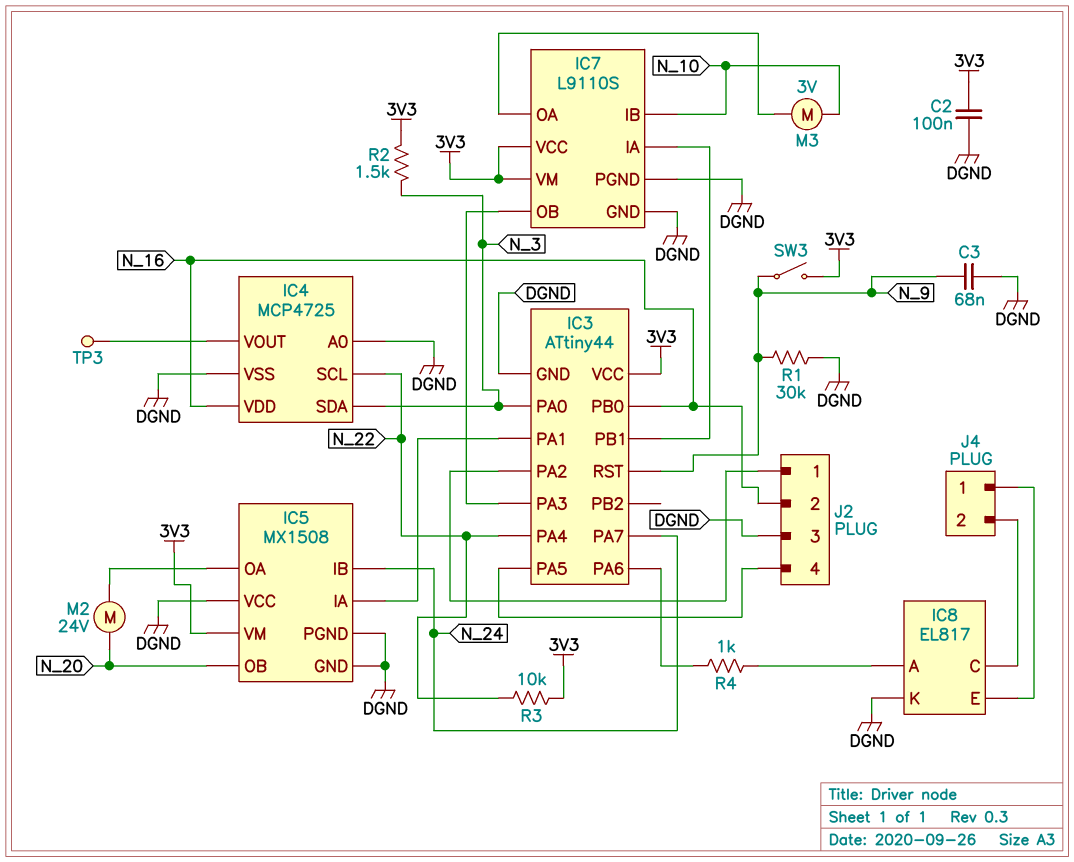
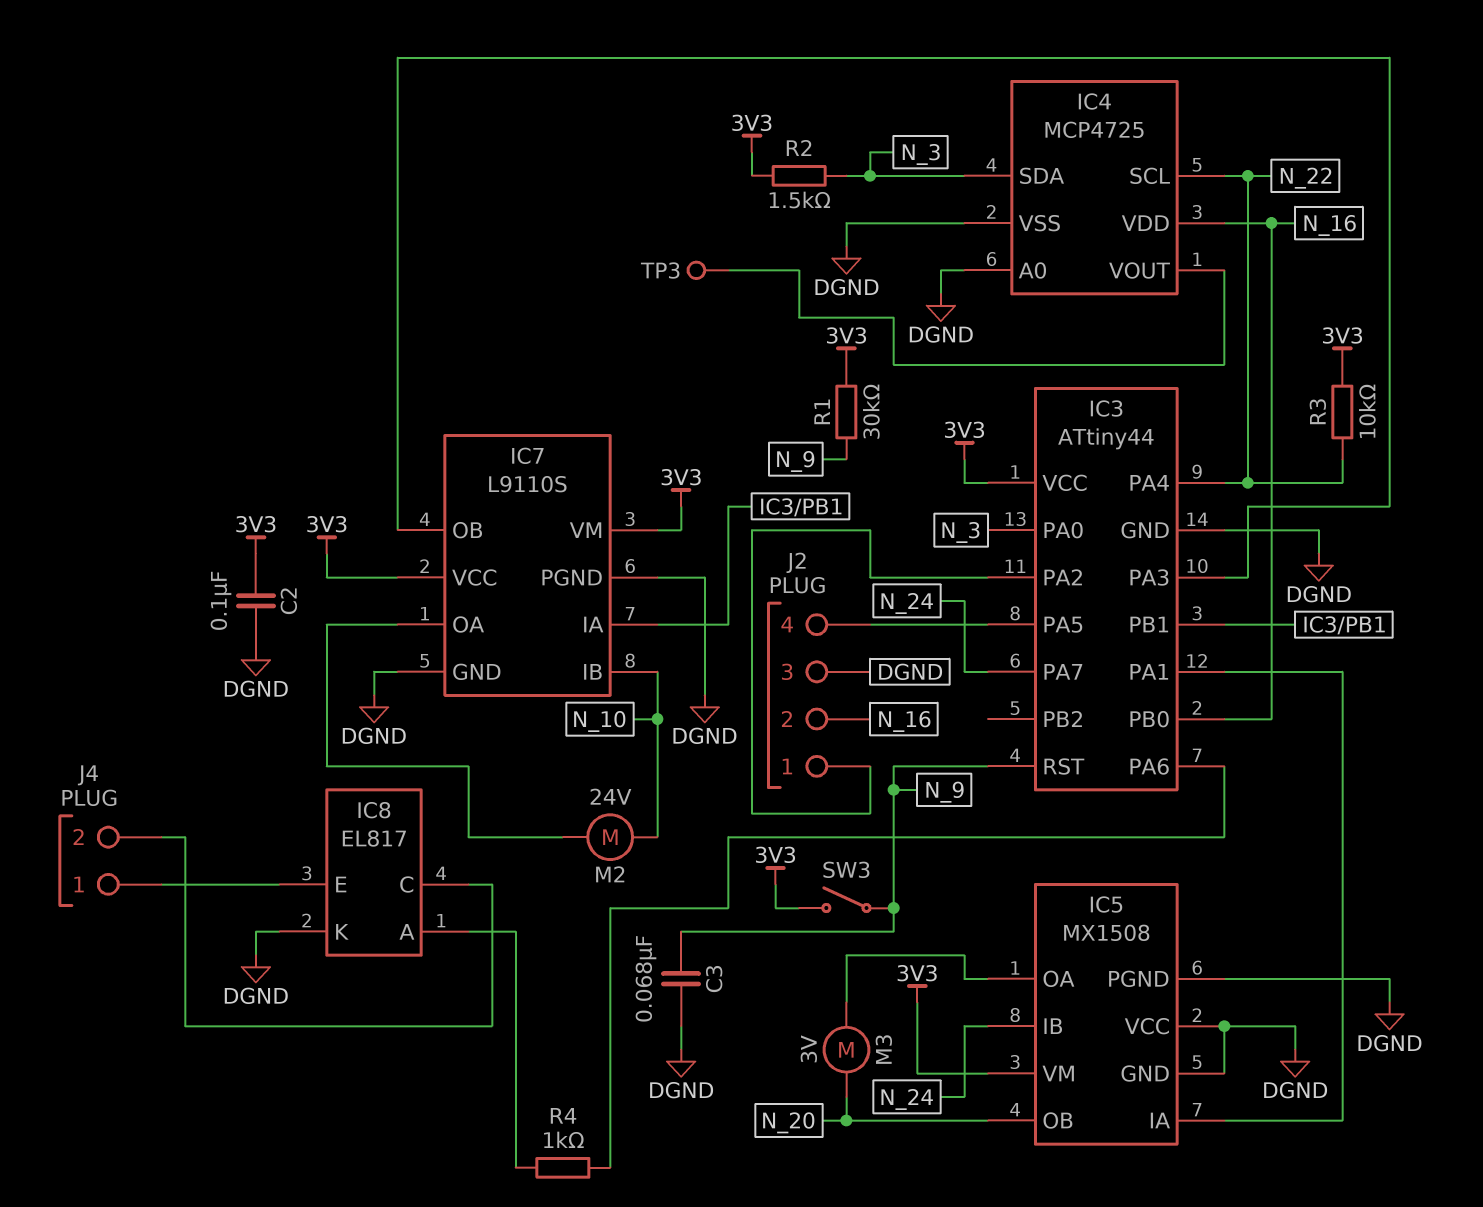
M2: motor 24V (IC5/OA, N_20) -> motor 24V (IC7/OA, N_10)
M3: motor 3V (IC7/OA, N_10) -> motor 3V (IC5/OA, N_20)
R1: 30k (DGND, N_9) -> 30k (3V3, N_9)

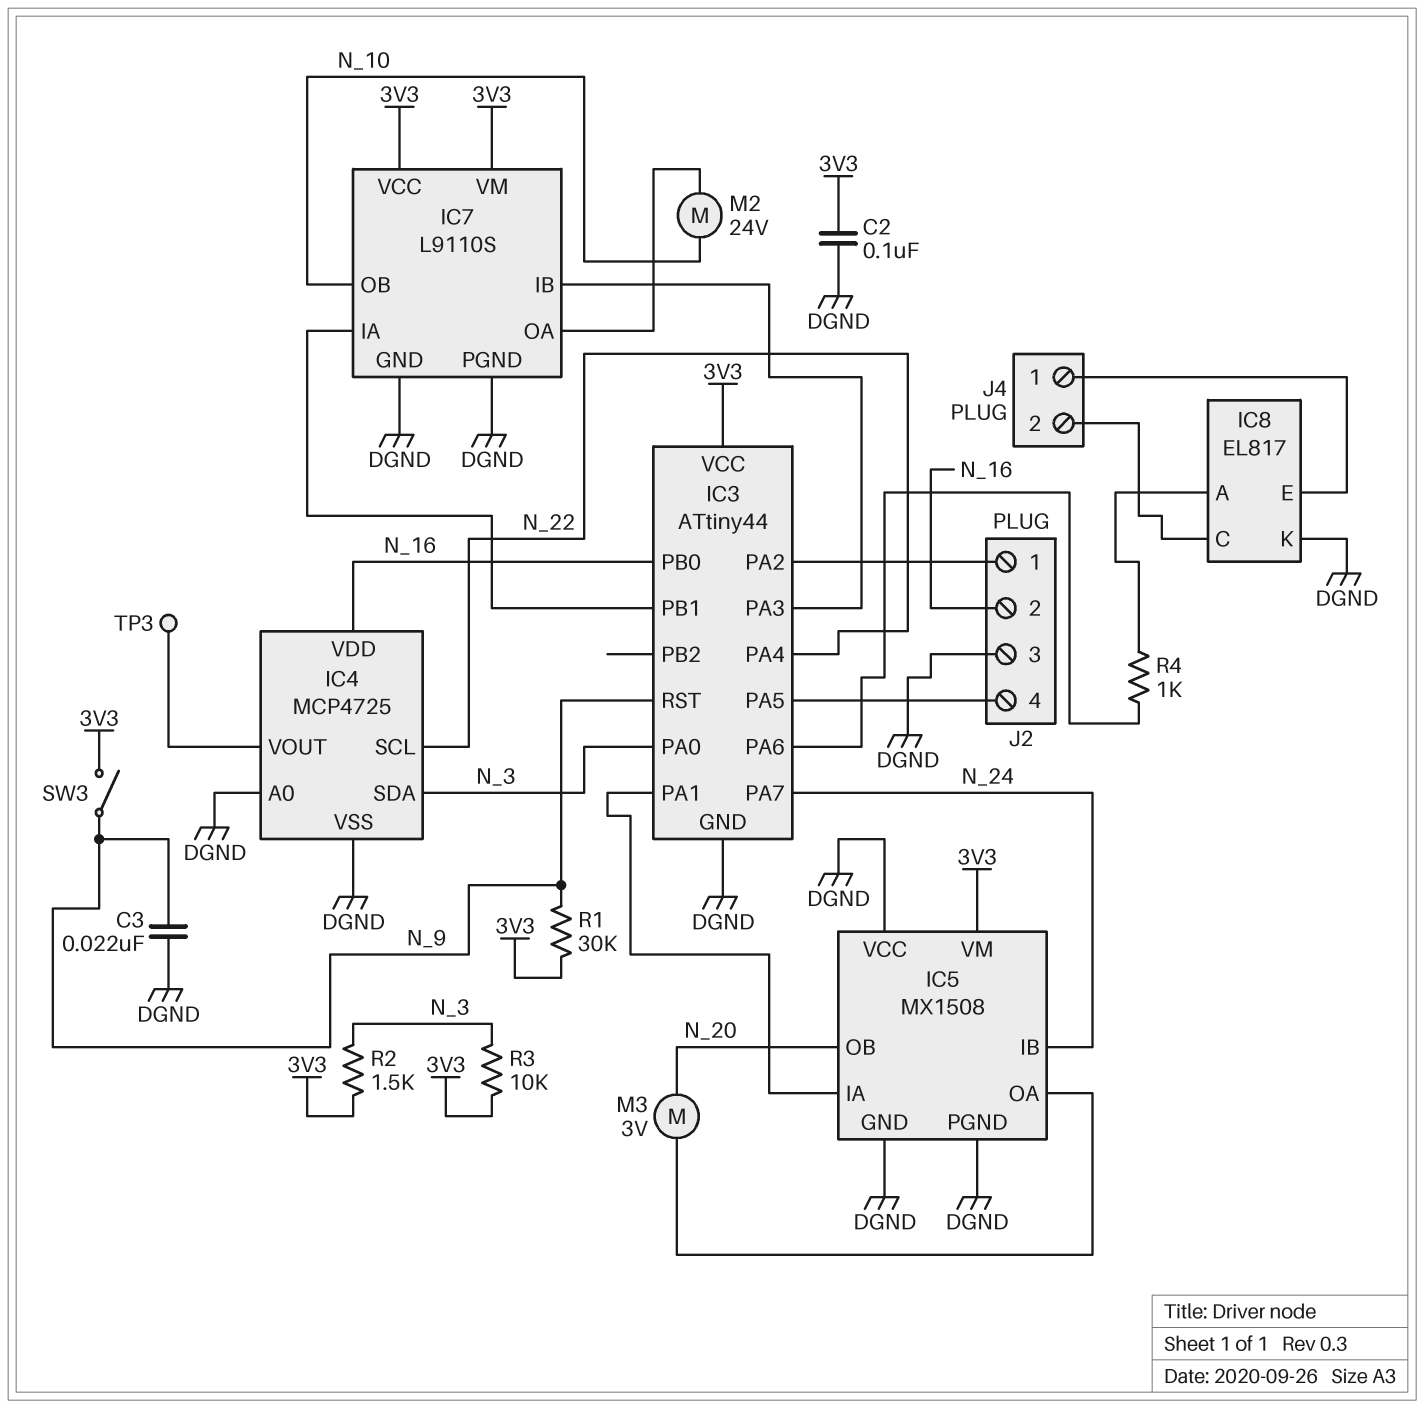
C3: 68nF (DGND, N_9) -> 22nF (DGND, N_9)
IC7 pin IB: N_10 -> IC3/PA3
IC7 pin OB: IC3/PA3 -> N_10
R3: 10k (3V3, N_22) -> 10k (3V3, N_3)

